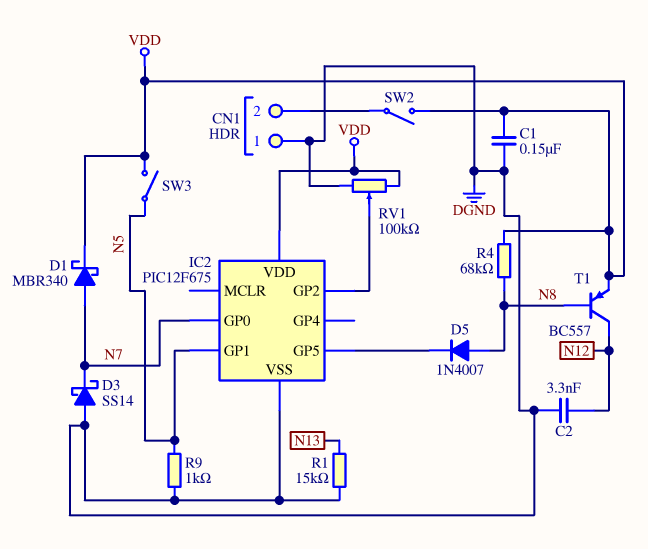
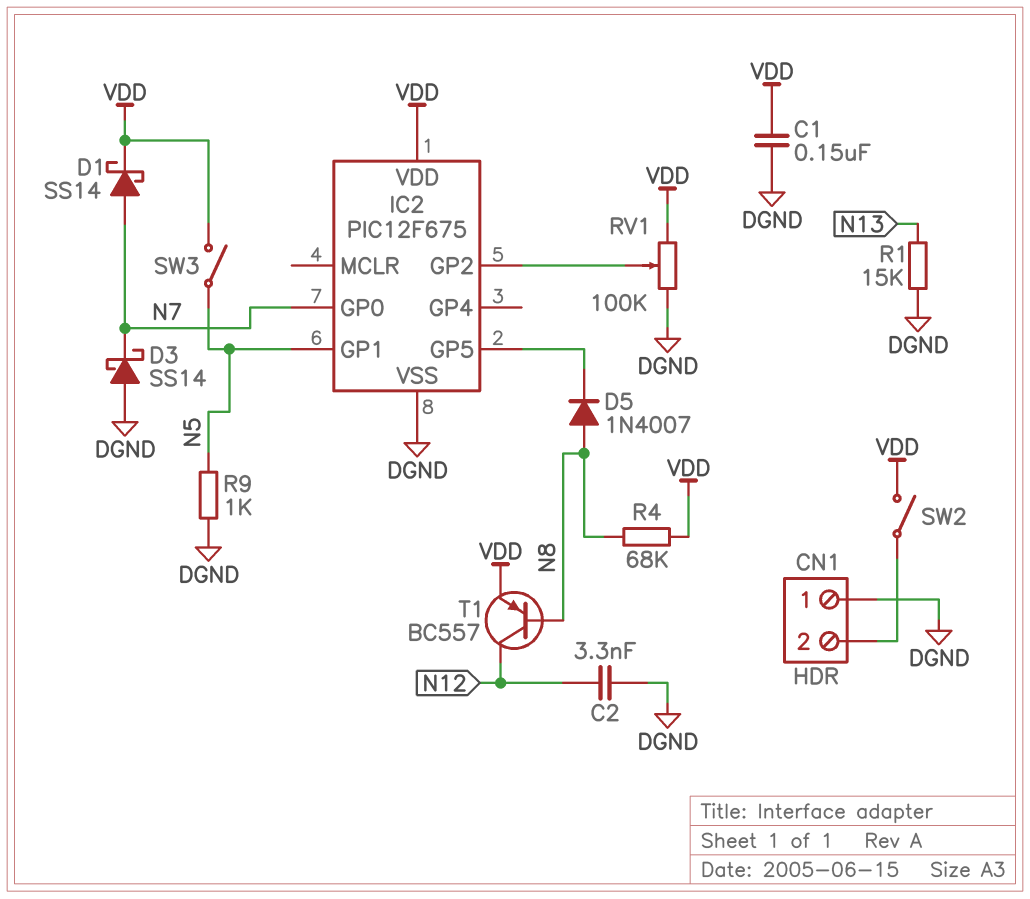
D1: schottky MBR340 (A N7, K VDD) -> schottky SS14 (A N7, K VDD)

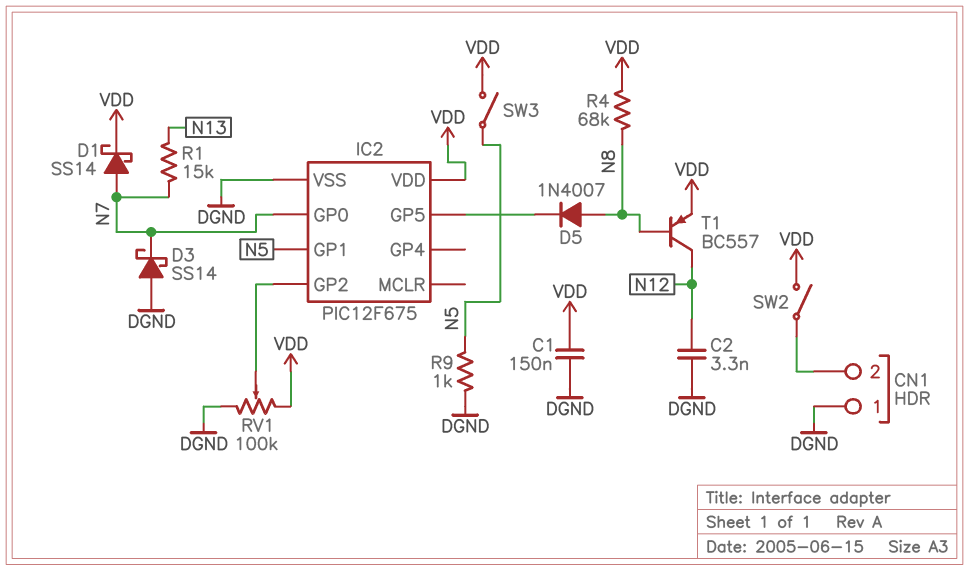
R1: 15k (DGND, N13) -> 15k (N7, N13)

